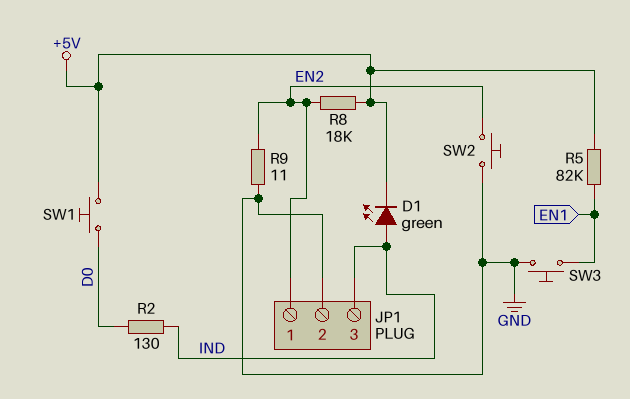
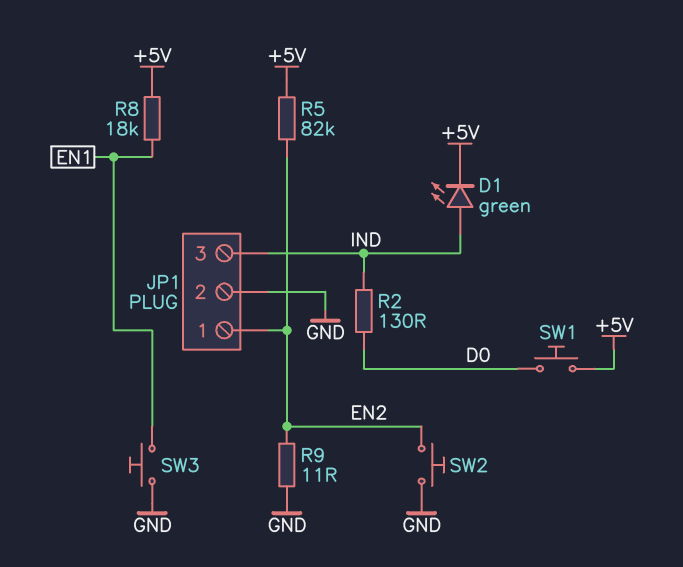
R5: 82k (+5V, EN1) -> 82k (+5V, EN2)
R8: 18k (+5V, EN2) -> 18k (+5V, EN1)

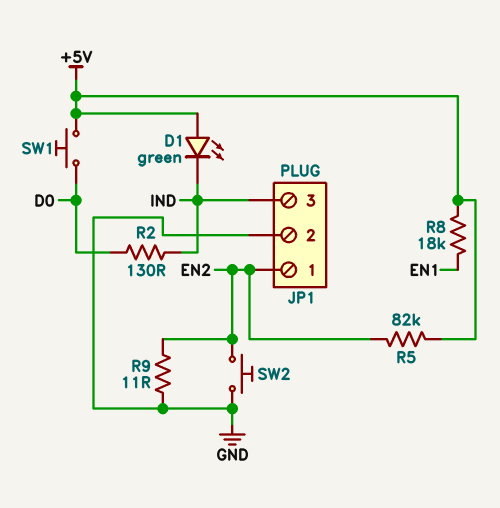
D1: LED green (A IND, K +5V) -> LED green (A +5V, K IND)
SW3: button (EN1, GND) -> none

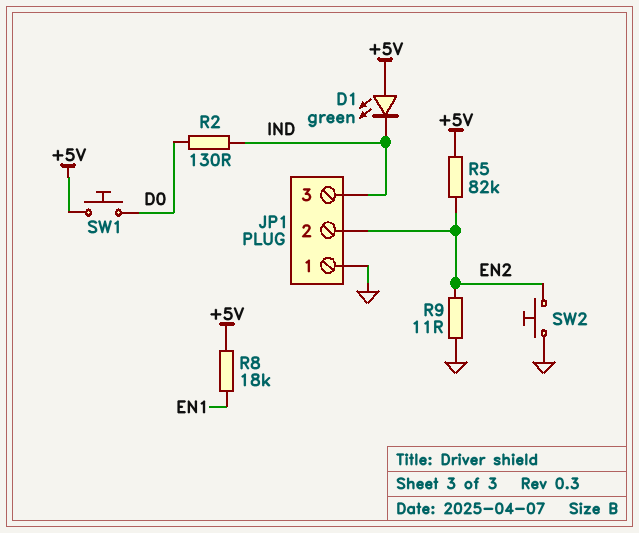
JP1 pin 1: EN2 -> GND
JP1 pin 2: GND -> EN2

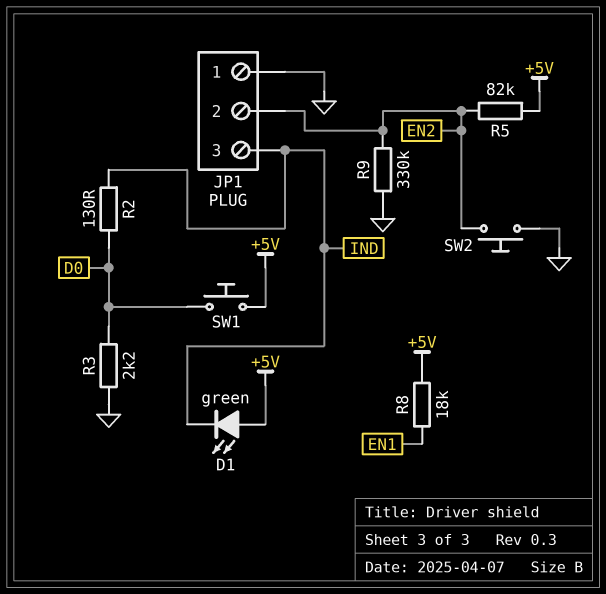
R3: none -> 2.2k (D0, GND)
R9: 11 (EN2, GND) -> 330k (EN2, GND)

